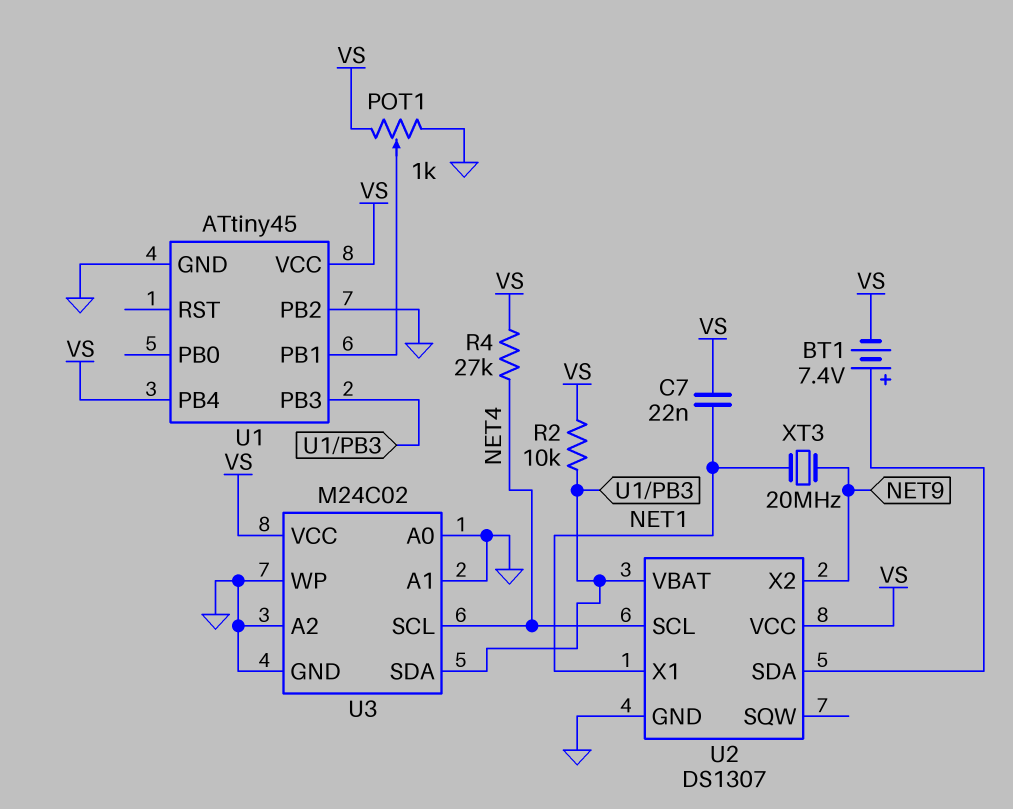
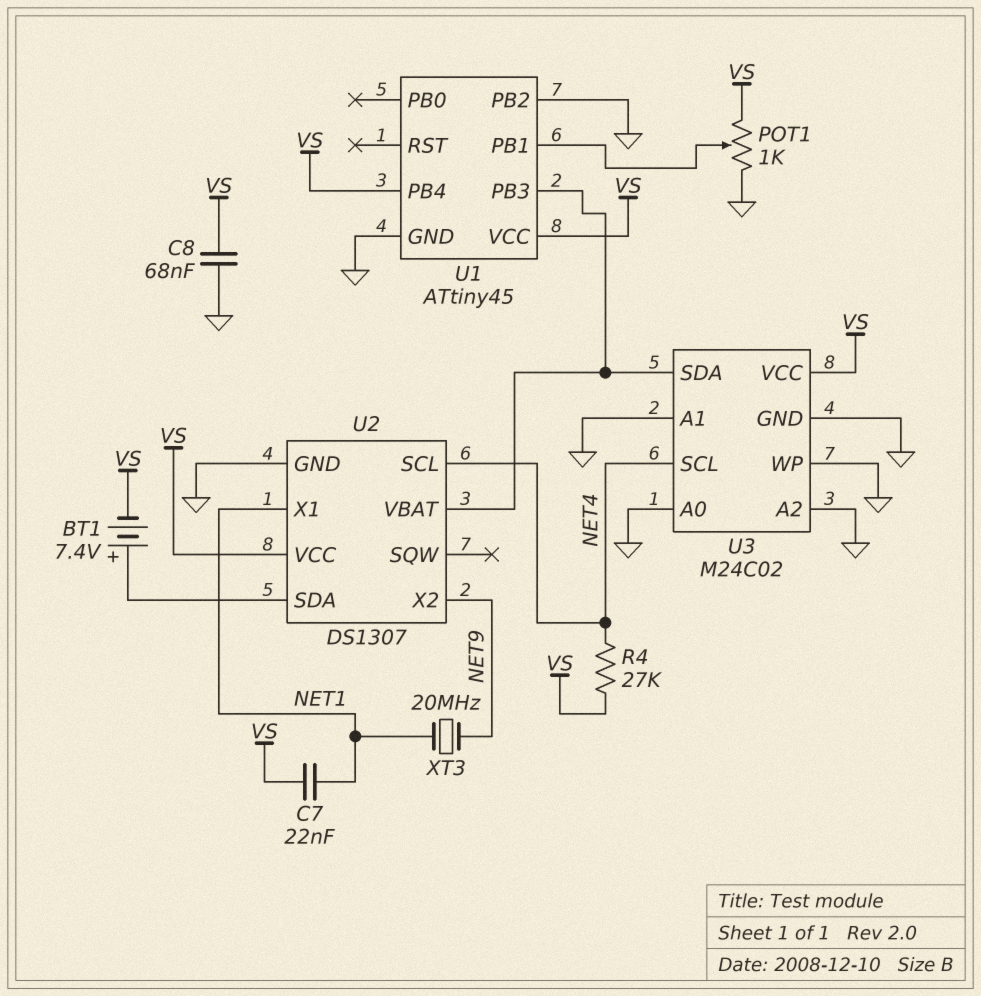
C8: none -> 68nF (GND, VS)
R2: 10k (U1/PB3, VS) -> none

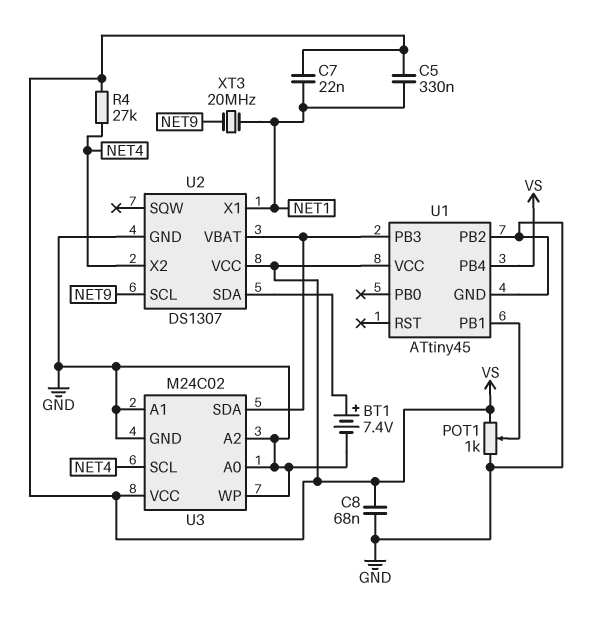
BT1: 7.4V (plus U2/SDA, minus VS) -> 7.4V (plus U2/SDA, minus GND)
C5: none -> 330nF (NET1, VS)
U2 pin SCL: NET4 -> NET9
U2 pin X2: NET9 -> NET4

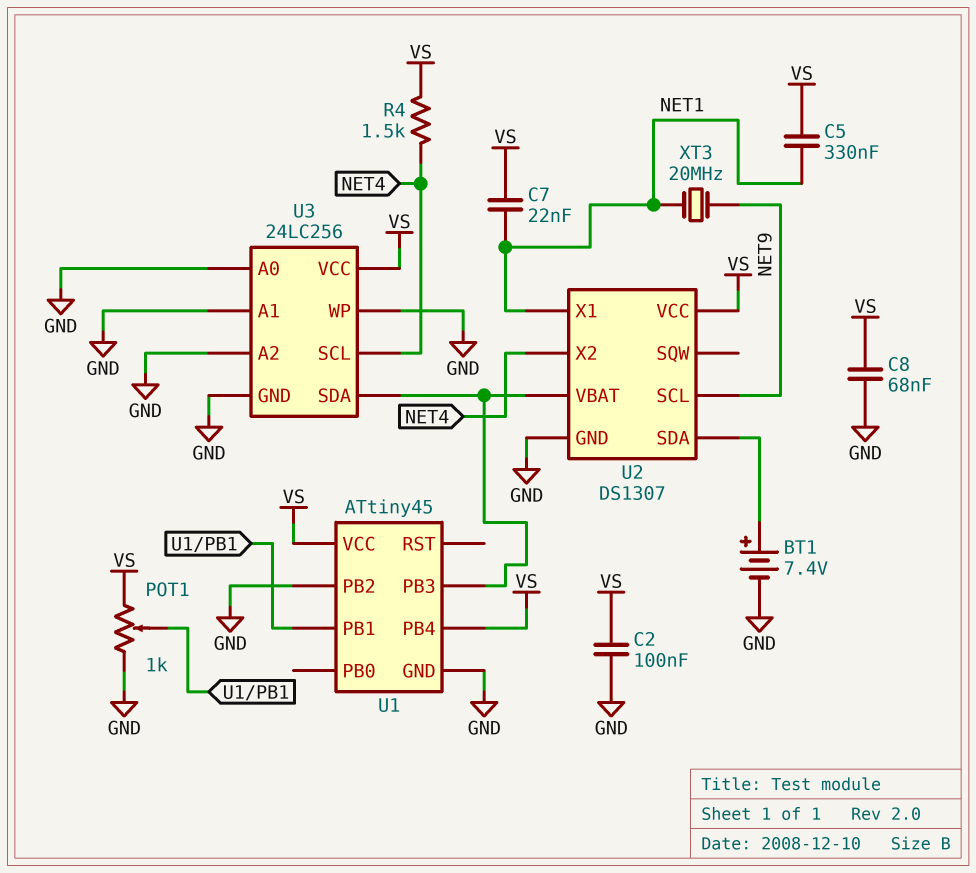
C2: none -> 100nF (GND, VS)
R4: 27k (NET4, VS) -> 1.5k (NET4, VS)
U3: M24C02 -> 24LC256

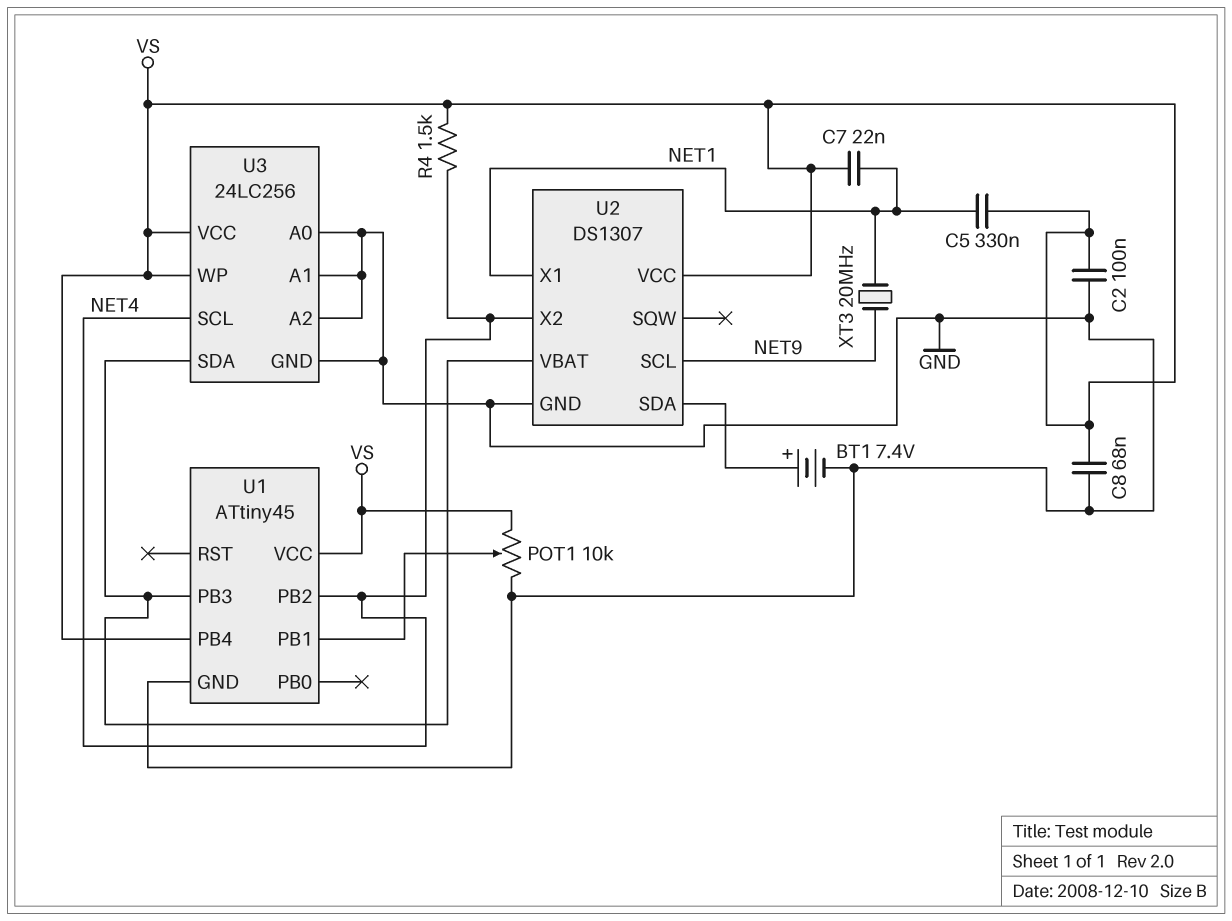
POT1: 1k (GND, VS, wiper U1/PB1) -> 10k (GND, VS, wiper U1/PB1)
U1 pin PB2: GND -> NET4
U3 pin WP: GND -> VS

